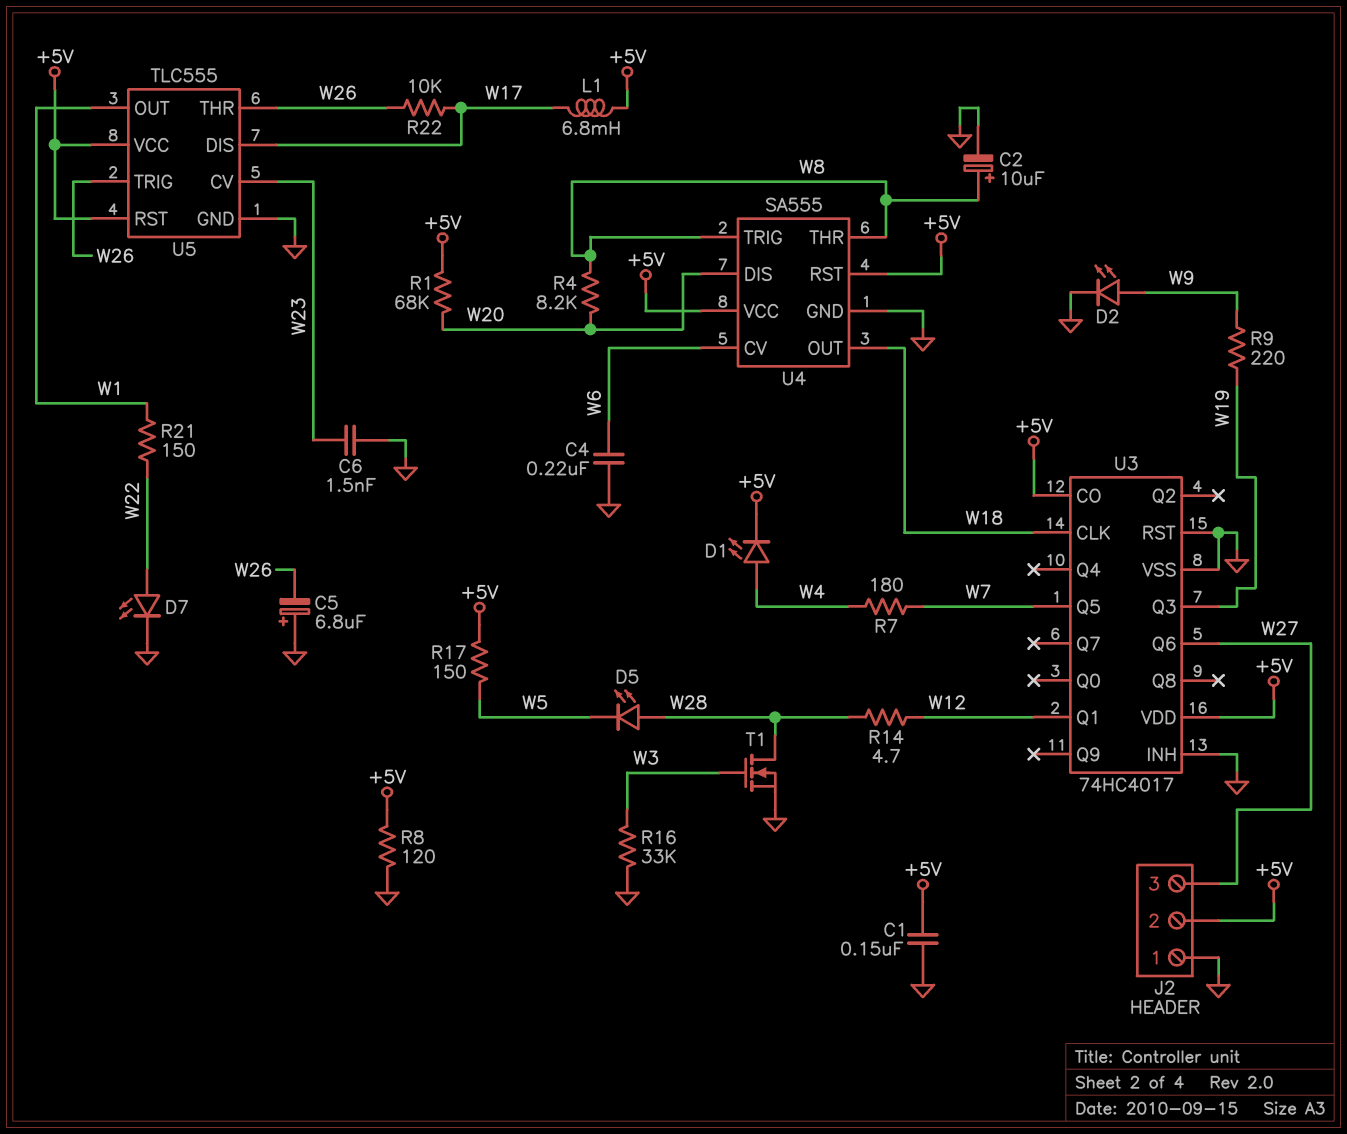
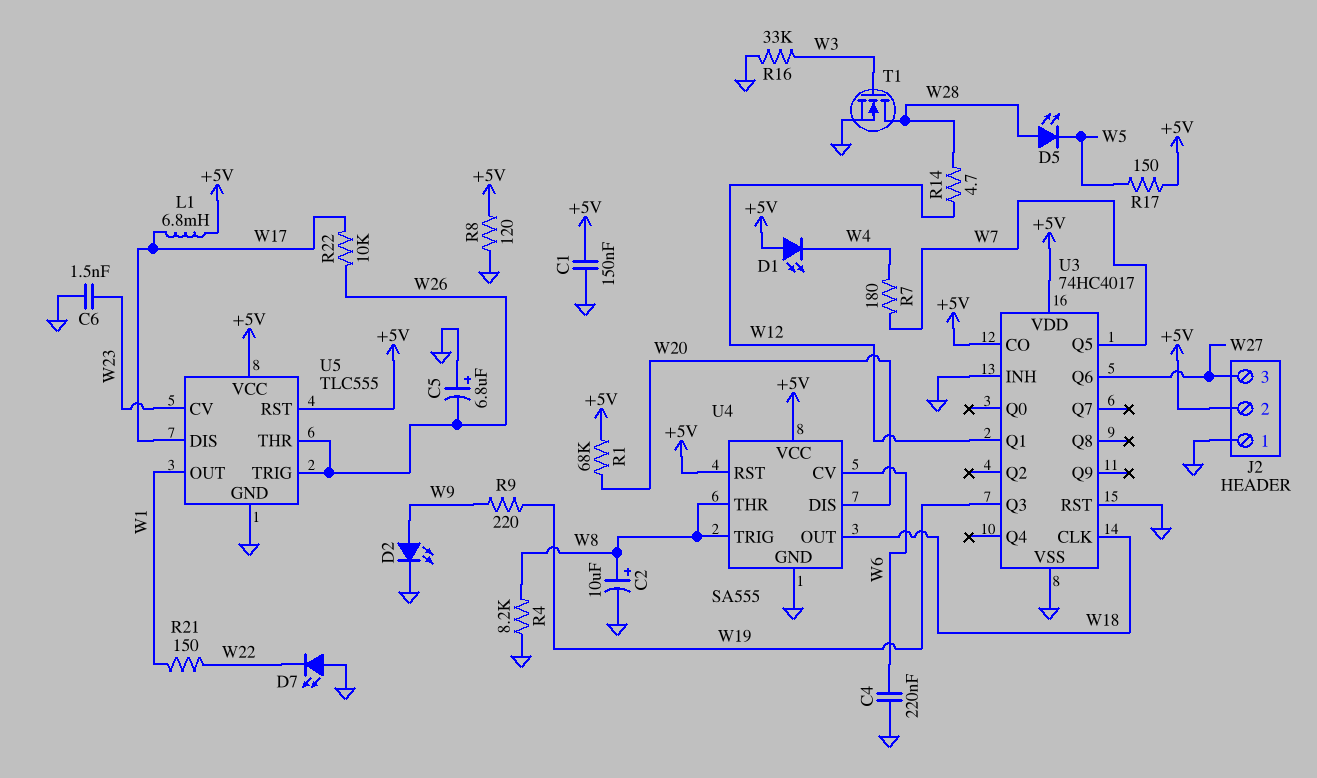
D1: LED (A W4, K +5V) -> LED (A +5V, K W4)
D7: LED (A W22, K GND) -> LED (A GND, K W22)
R4: 8.2k (W8, W20) -> 8.2k (GND, W8)

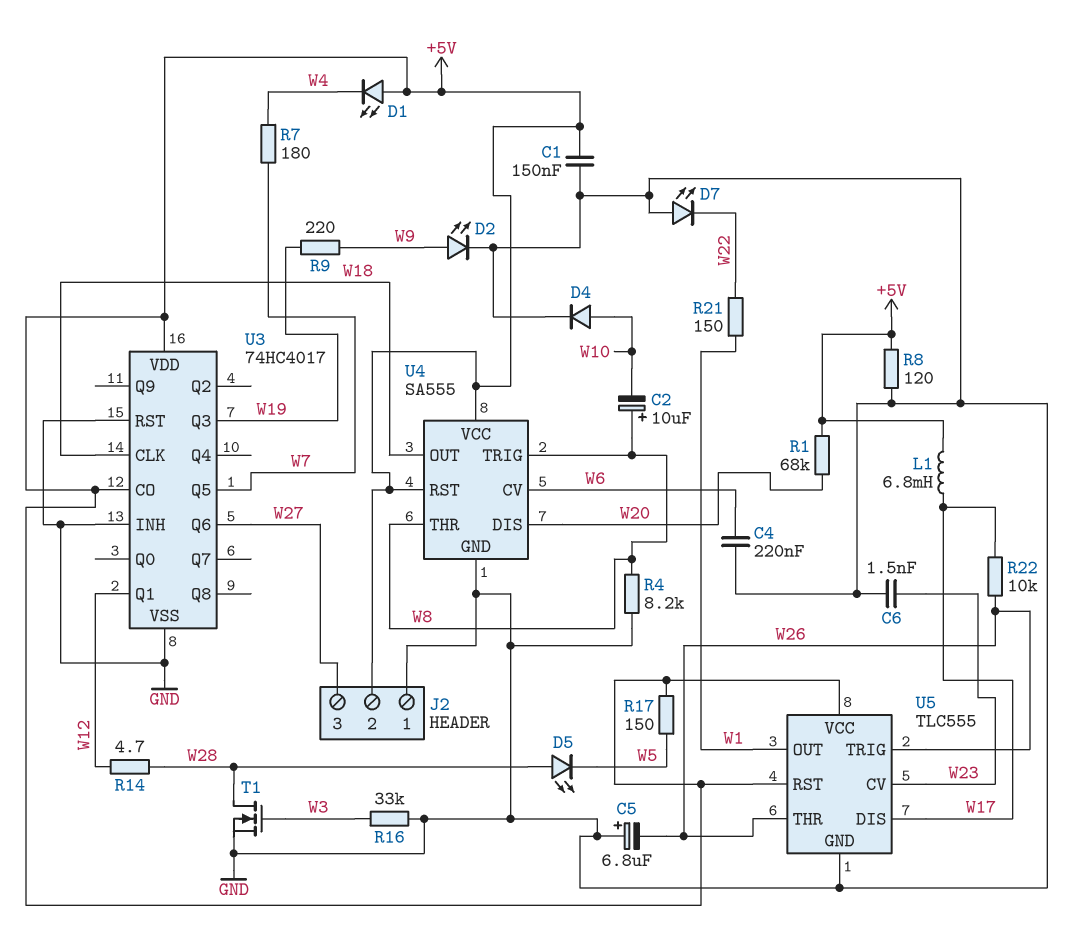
C2: 10uF (plus W8, minus GND) -> 10uF (plus W8, minus W10)
D4: none -> diode (A W10, K GND)

